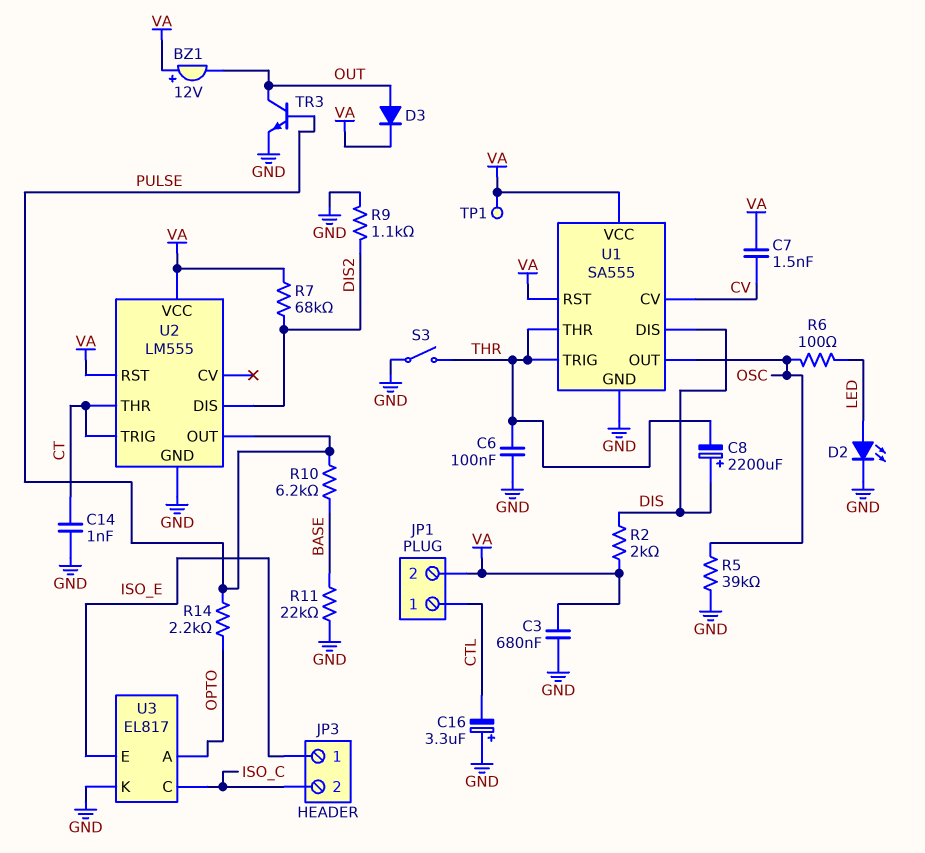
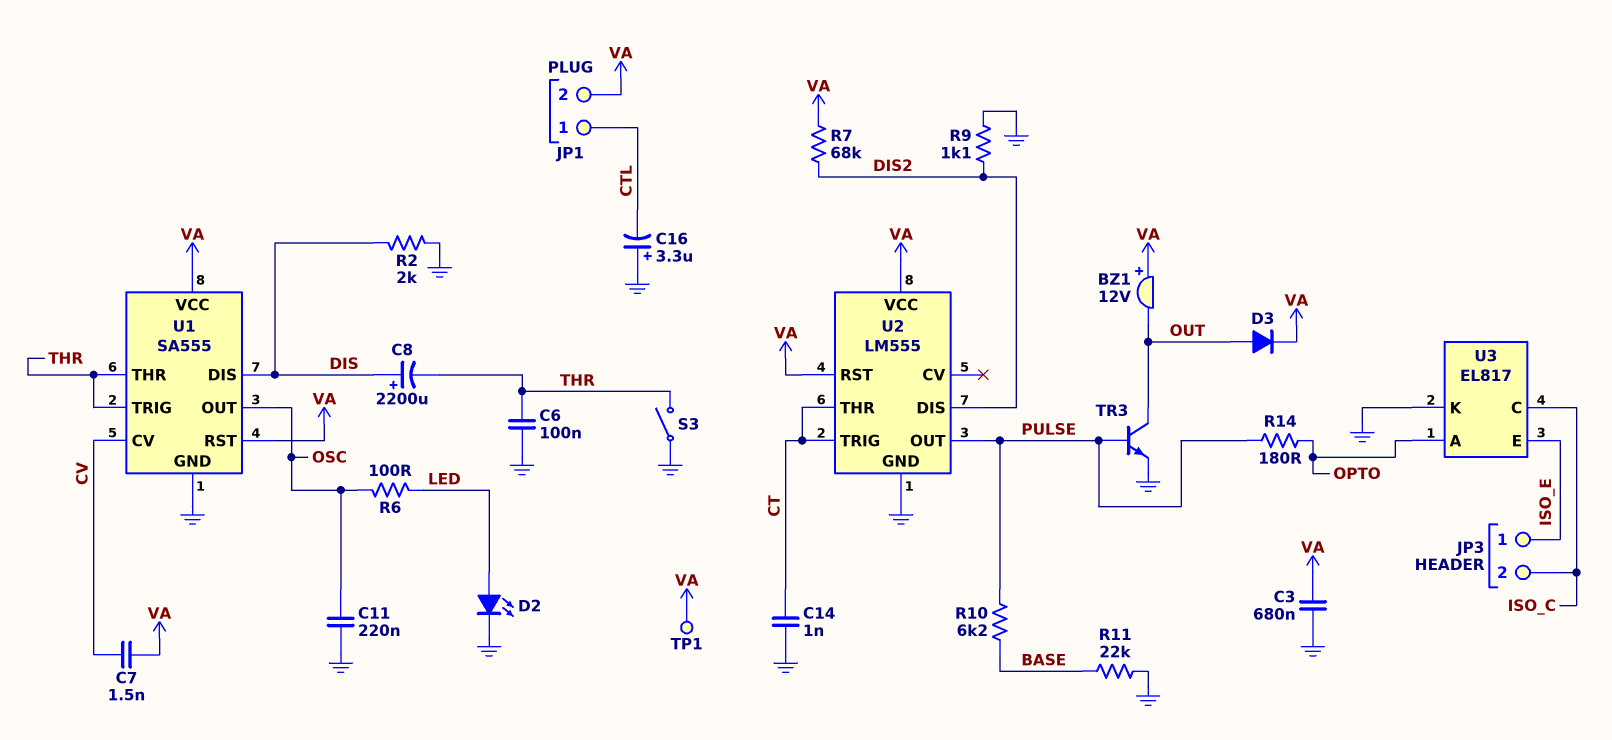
C11: none -> 220nF (GND, OSC)
R2: 2k (DIS, VA) -> 2k (DIS, GND)
R5: 39k (GND, OSC) -> none
R14: 2.2k (OPTO, PULSE) -> 180 (OPTO, PULSE)

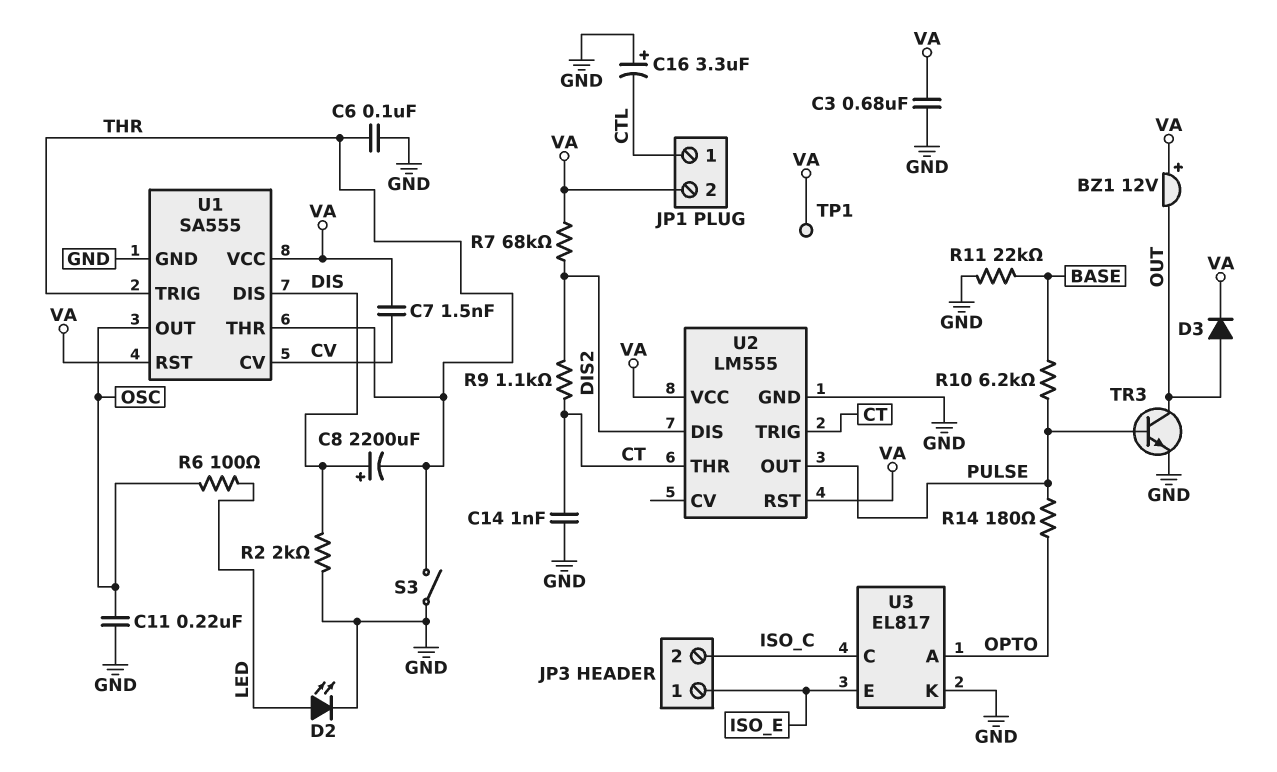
R9: 1.1k (DIS2, GND) -> 1.1k (CT, DIS2)

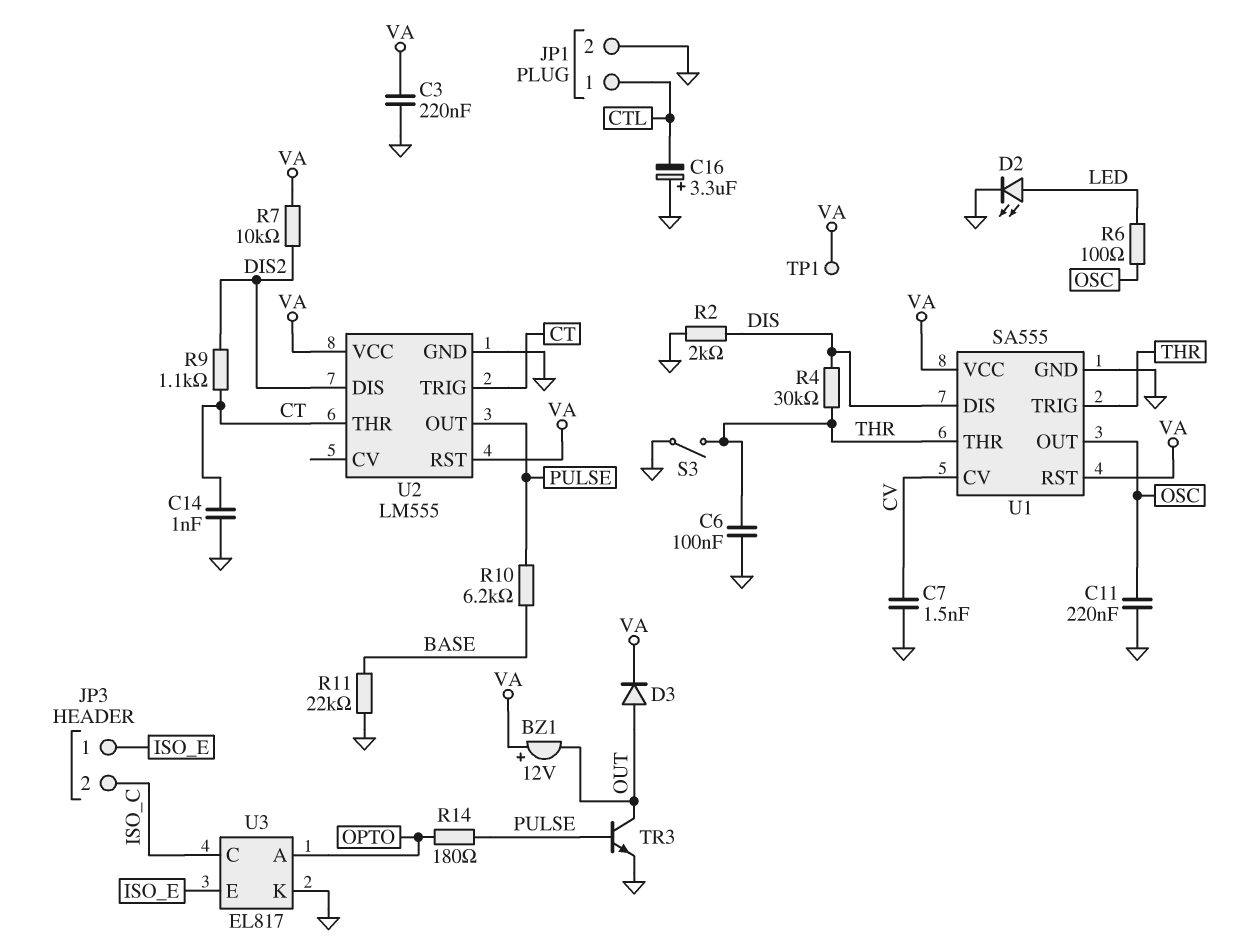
C3: 680nF (GND, VA) -> 220nF (GND, VA)
C7: 1.5nF (CV, VA) -> 1.5nF (CV, GND)
C8: 2200uF (plus DIS, minus THR) -> none
JP1 pin 2: VA -> GND
R4: none -> 30k (DIS, THR)
R7: 68k (DIS2, VA) -> 10k (DIS2, VA)

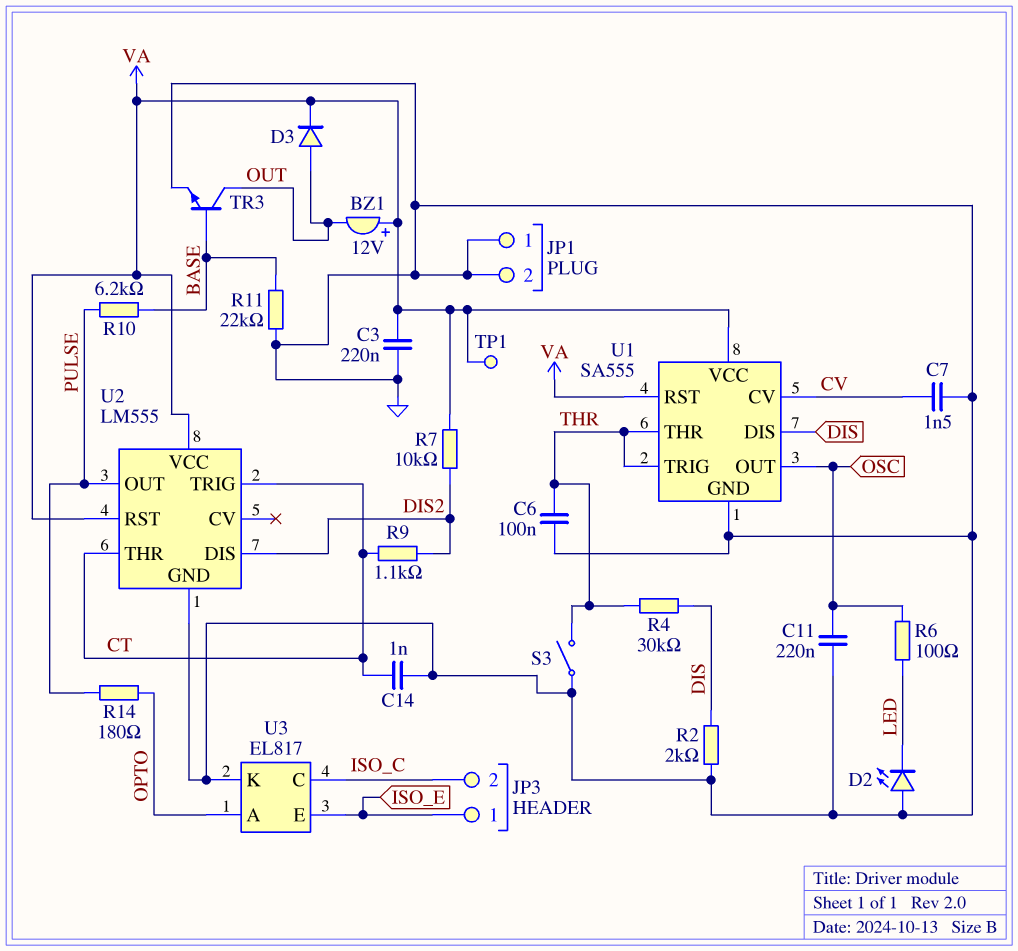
C16: 3.3uF (plus GND, minus CTL) -> none
D2: LED (A LED, K GND) -> LED (A GND, K LED)
JP1 pin 1: CTL -> GND
TR3: NPN (B PULSE, C OUT, E GND) -> NPN (B BASE, C OUT, E GND)

